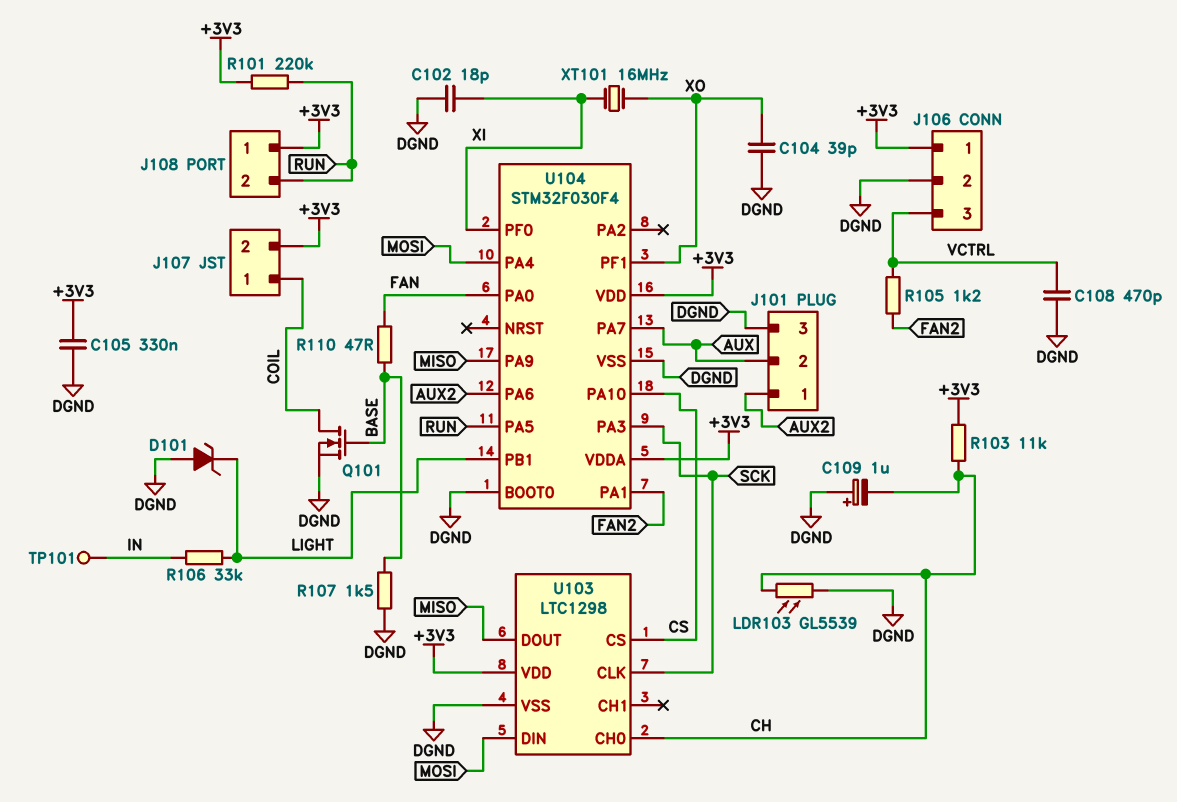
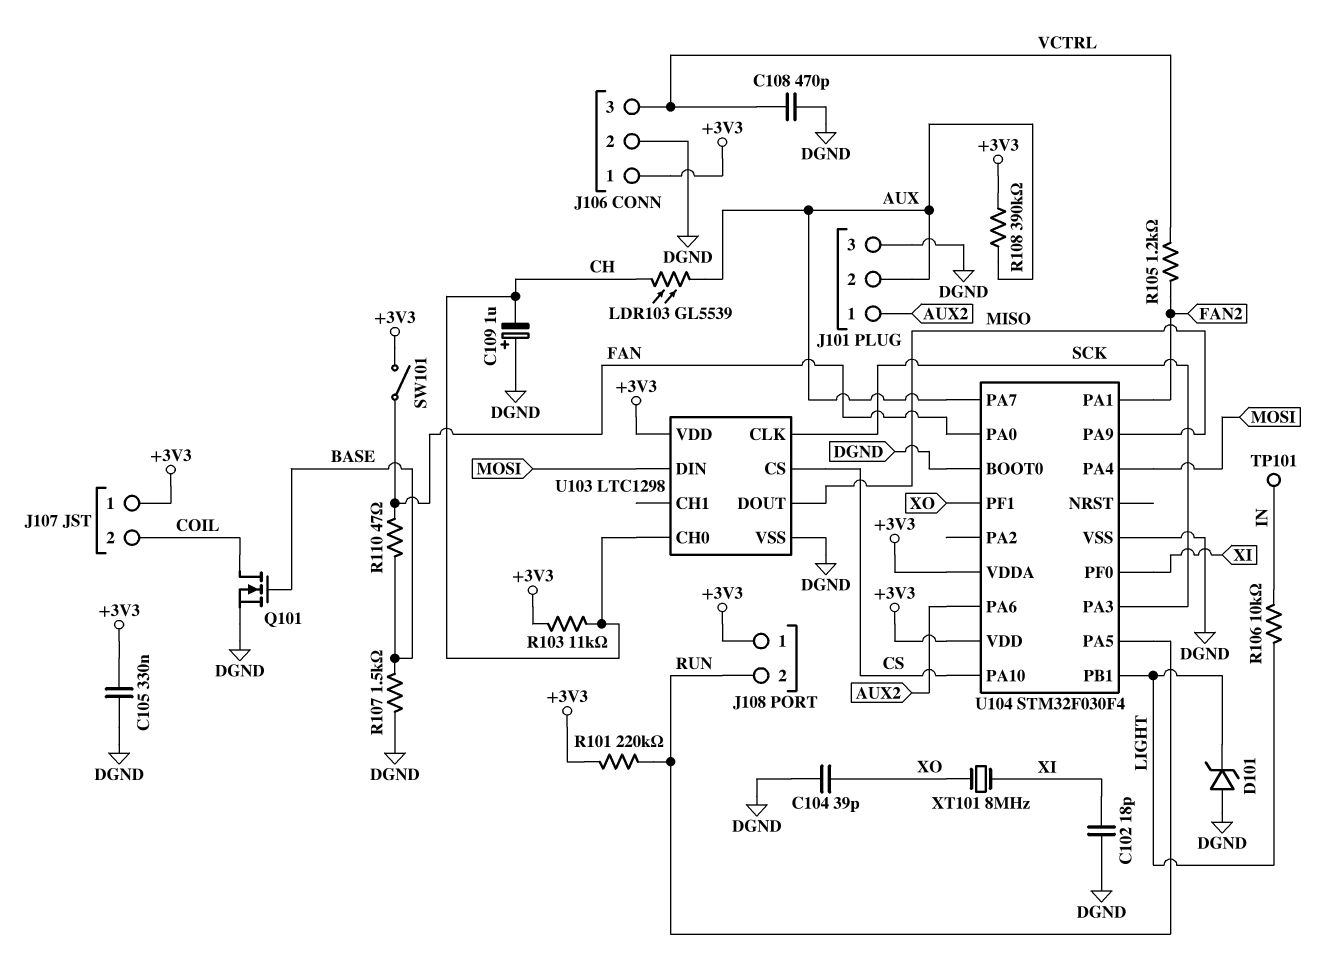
J107 pin 1: COIL -> +3V3
J107 pin 2: +3V3 -> COIL
LDR103: GL5539 (CH, DGND) -> GL5539 (AUX, CH)
R106: 33k (IN, LIGHT) -> 10k (IN, LIGHT)
R108: none -> 390k (+3V3, AUX)
SW101: none -> switch (+3V3, FAN)
XT101: 16MHz (XI, XO) -> 8MHz (XI, XO)

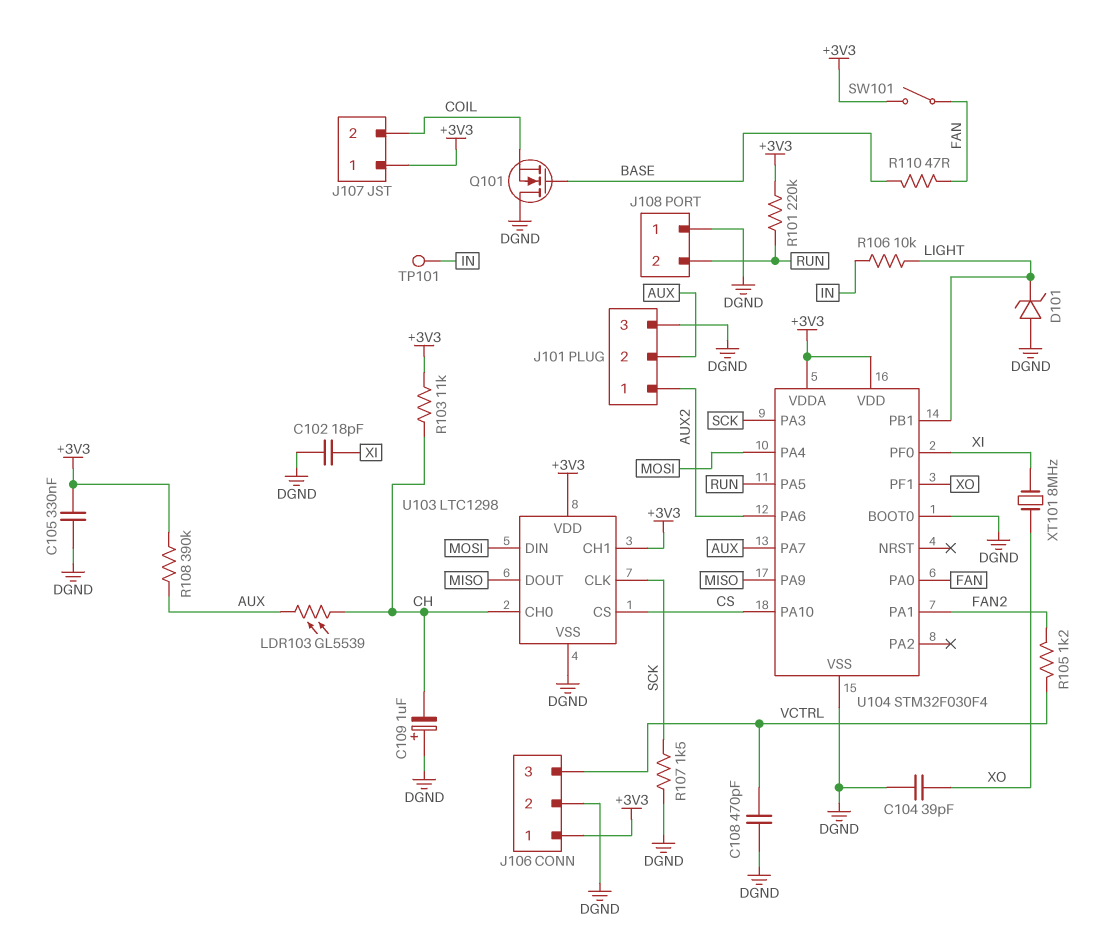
J108 pin 1: +3V3 -> DGND
Q101: NMOS (G BASE, D COIL, S DGND) -> NMOS (G BASE, D DGND, S COIL)
R107: 1.5k (BASE, DGND) -> 1.5k (DGND, SCK)
U103 pin CH1: none -> +3V3

